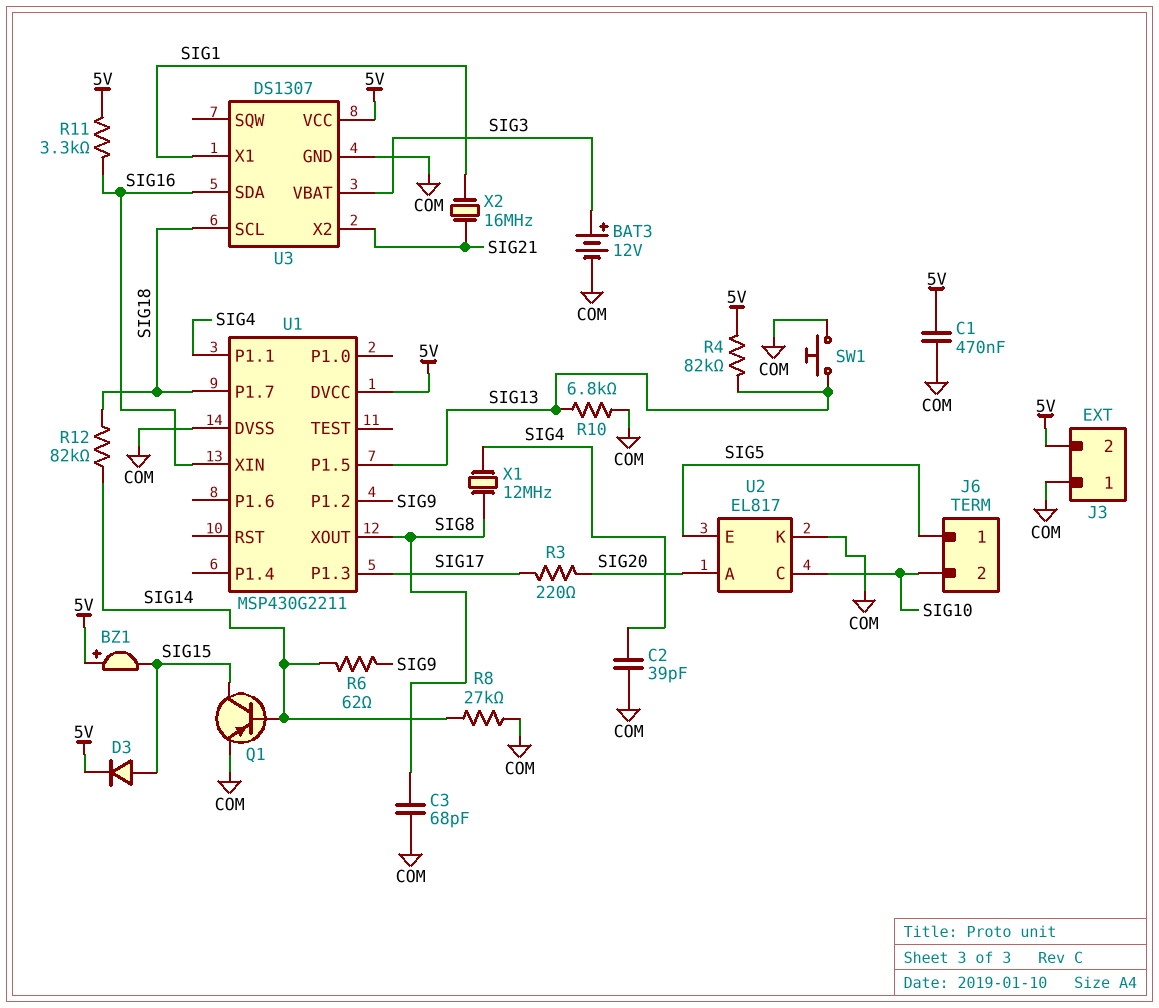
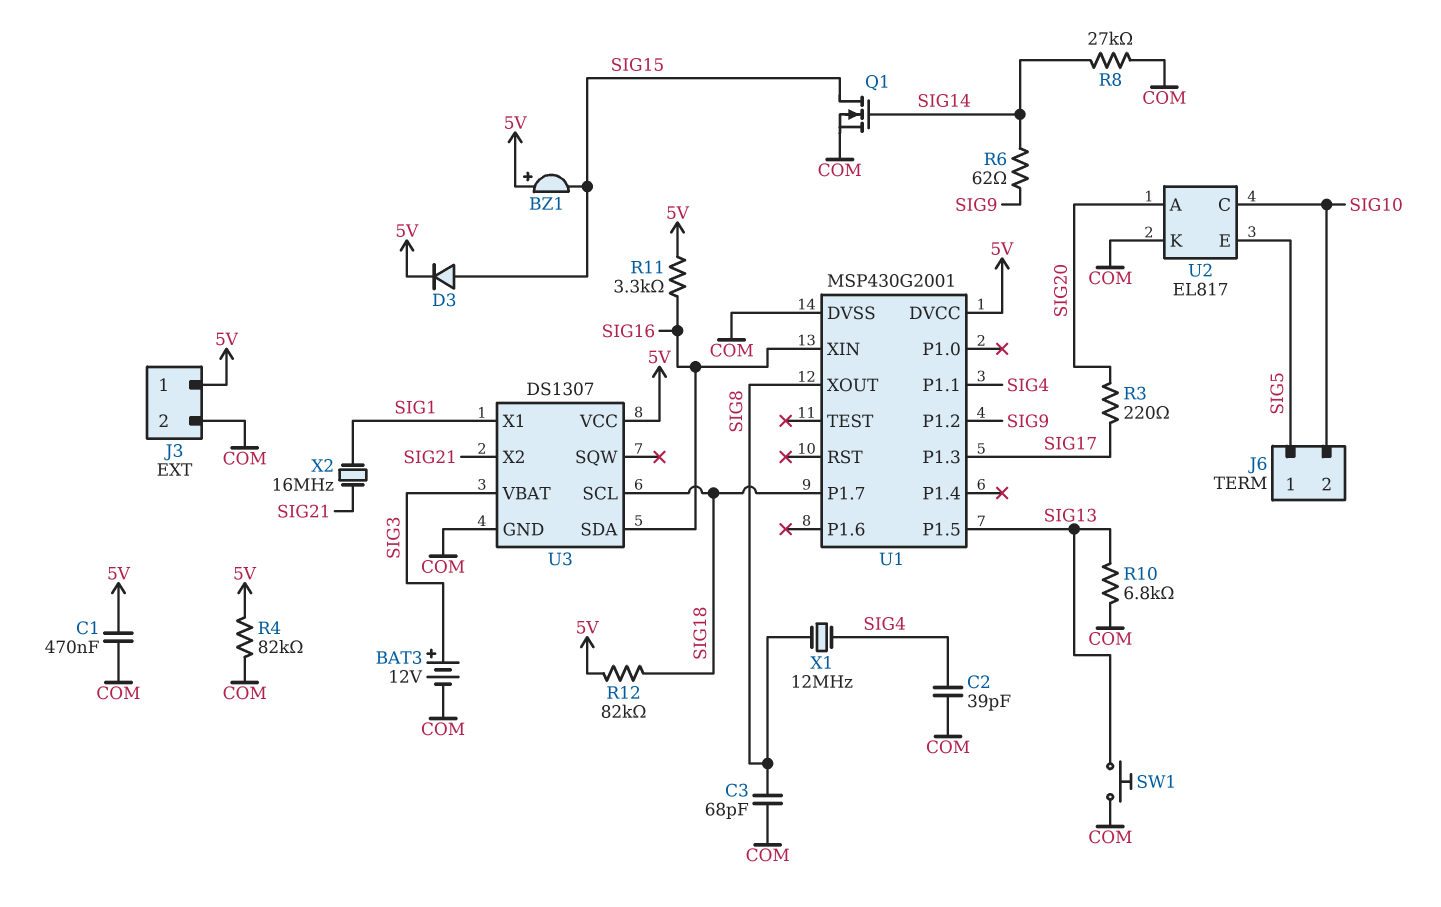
J3 pin 1: COM -> 5V
J3 pin 2: 5V -> COM
Q1: PNP (B SIG14, C SIG15, E COM) -> NMOS (G SIG14, D SIG15, S COM)
R4: 82k (5V, SIG13) -> 82k (5V, COM)
R12: 82k (SIG14, SIG18) -> 82k (5V, SIG18)
U1: MSP430G2211 -> MSP430G2001

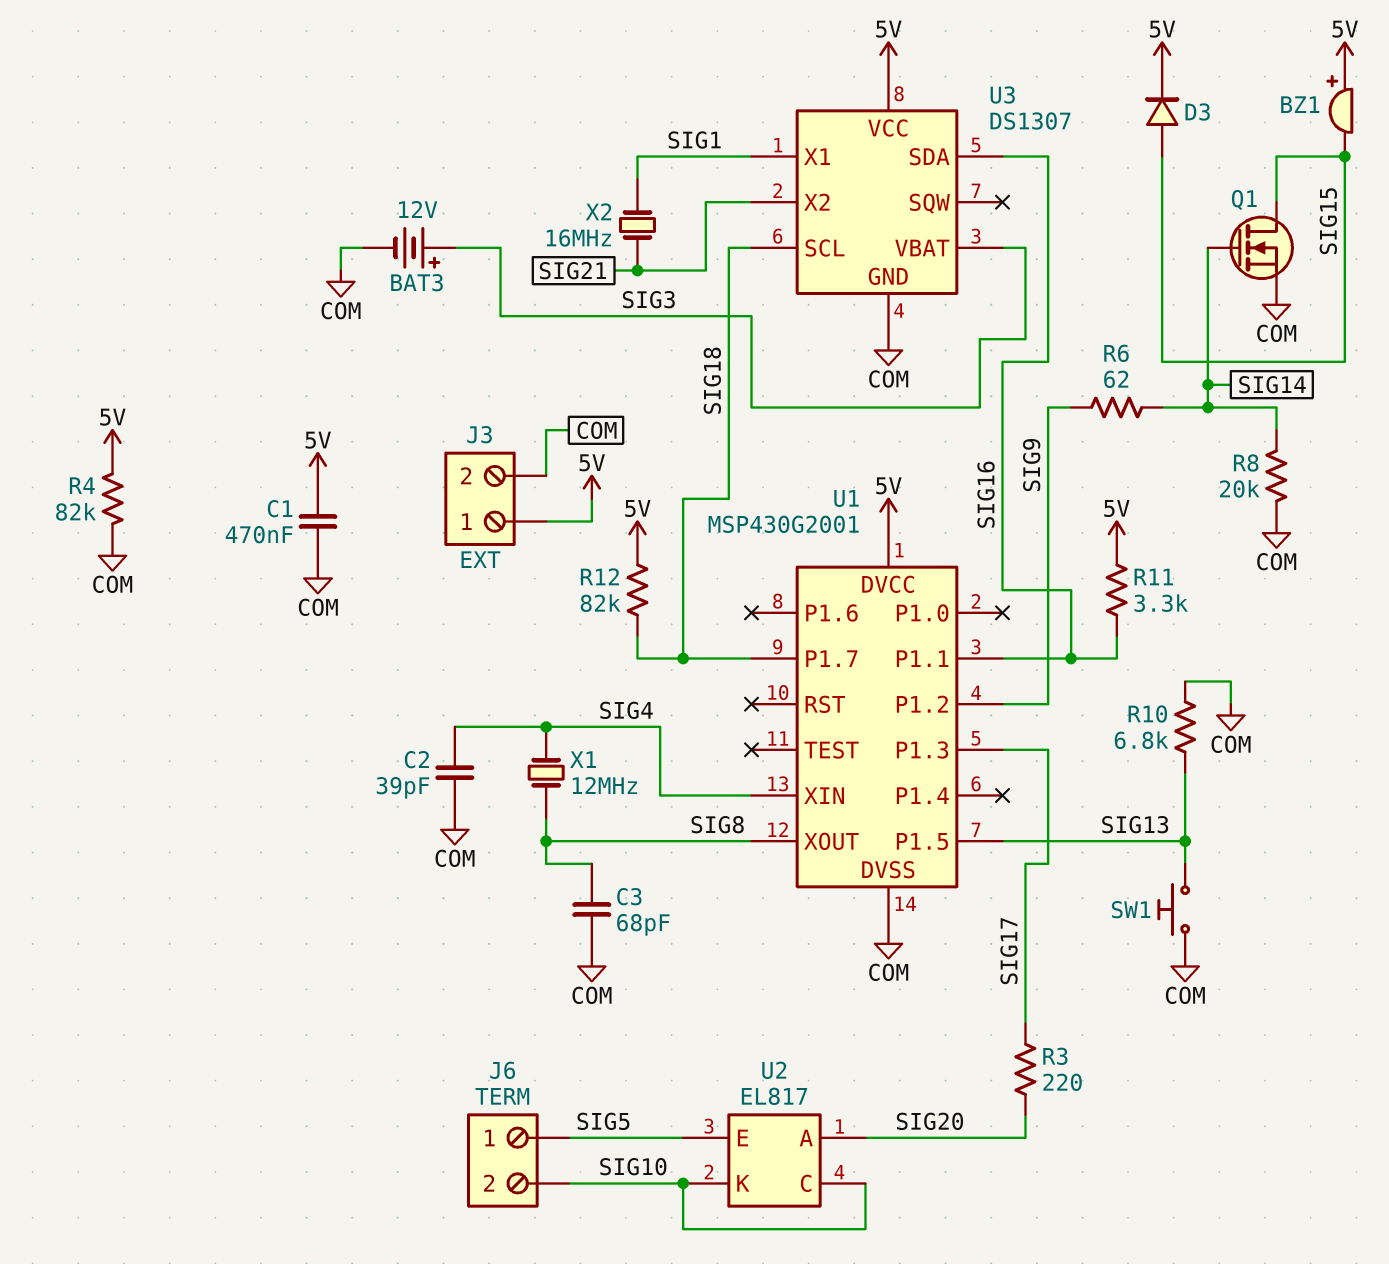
R8: 27k (COM, SIG14) -> 20k (COM, SIG14)
U1 pin P1.1: SIG4 -> SIG16
U1 pin XIN: SIG16 -> SIG4
U2 pin K: COM -> SIG10

